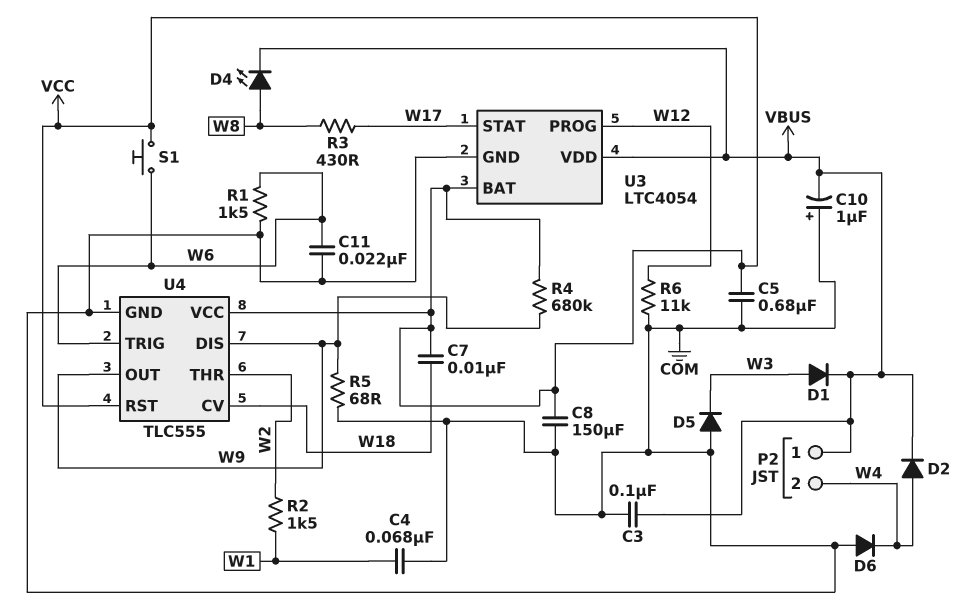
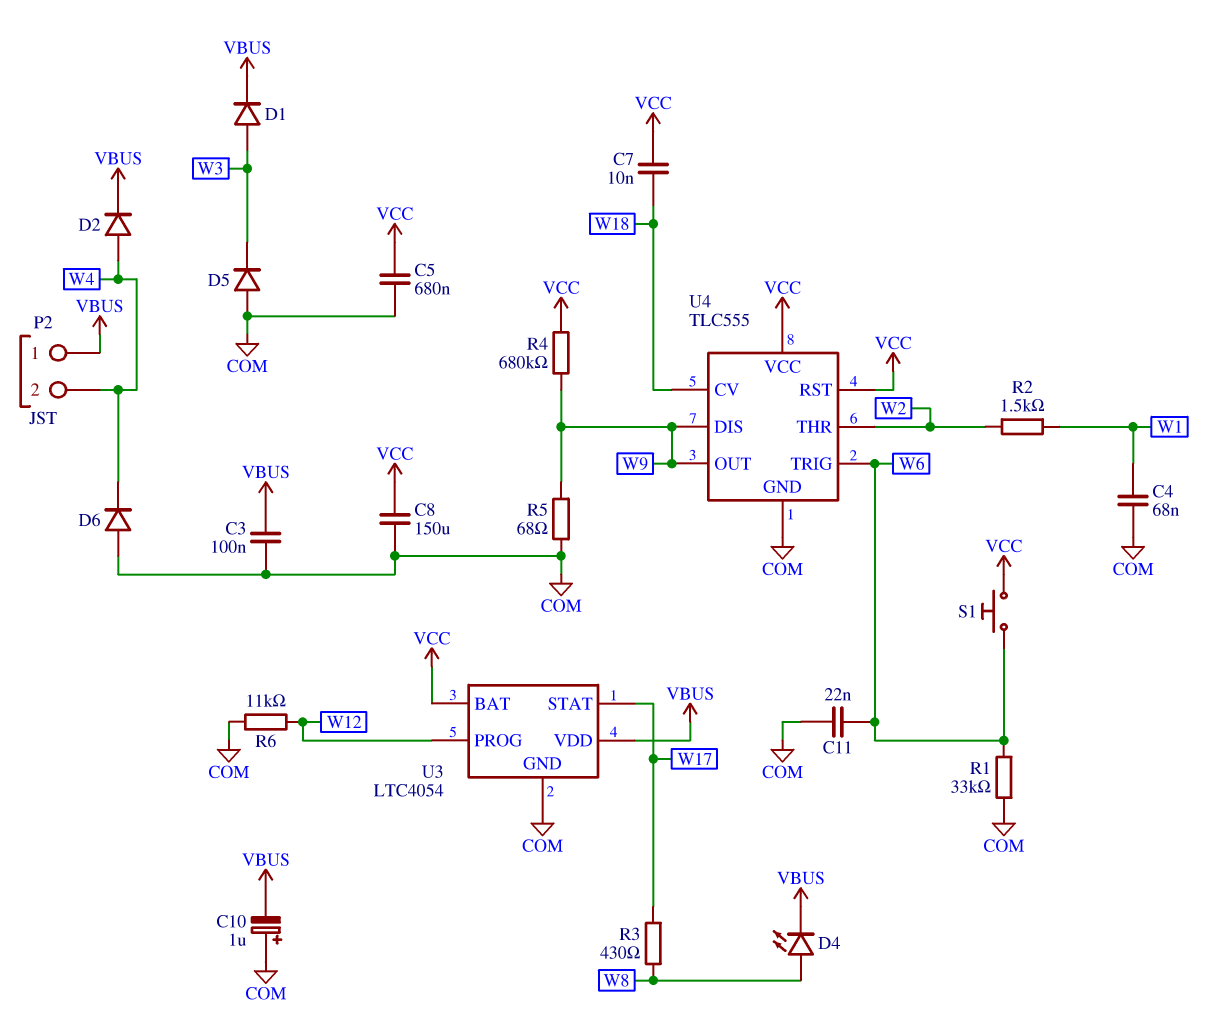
R1: 1.5k (COM, W6) -> 33k (COM, W6)

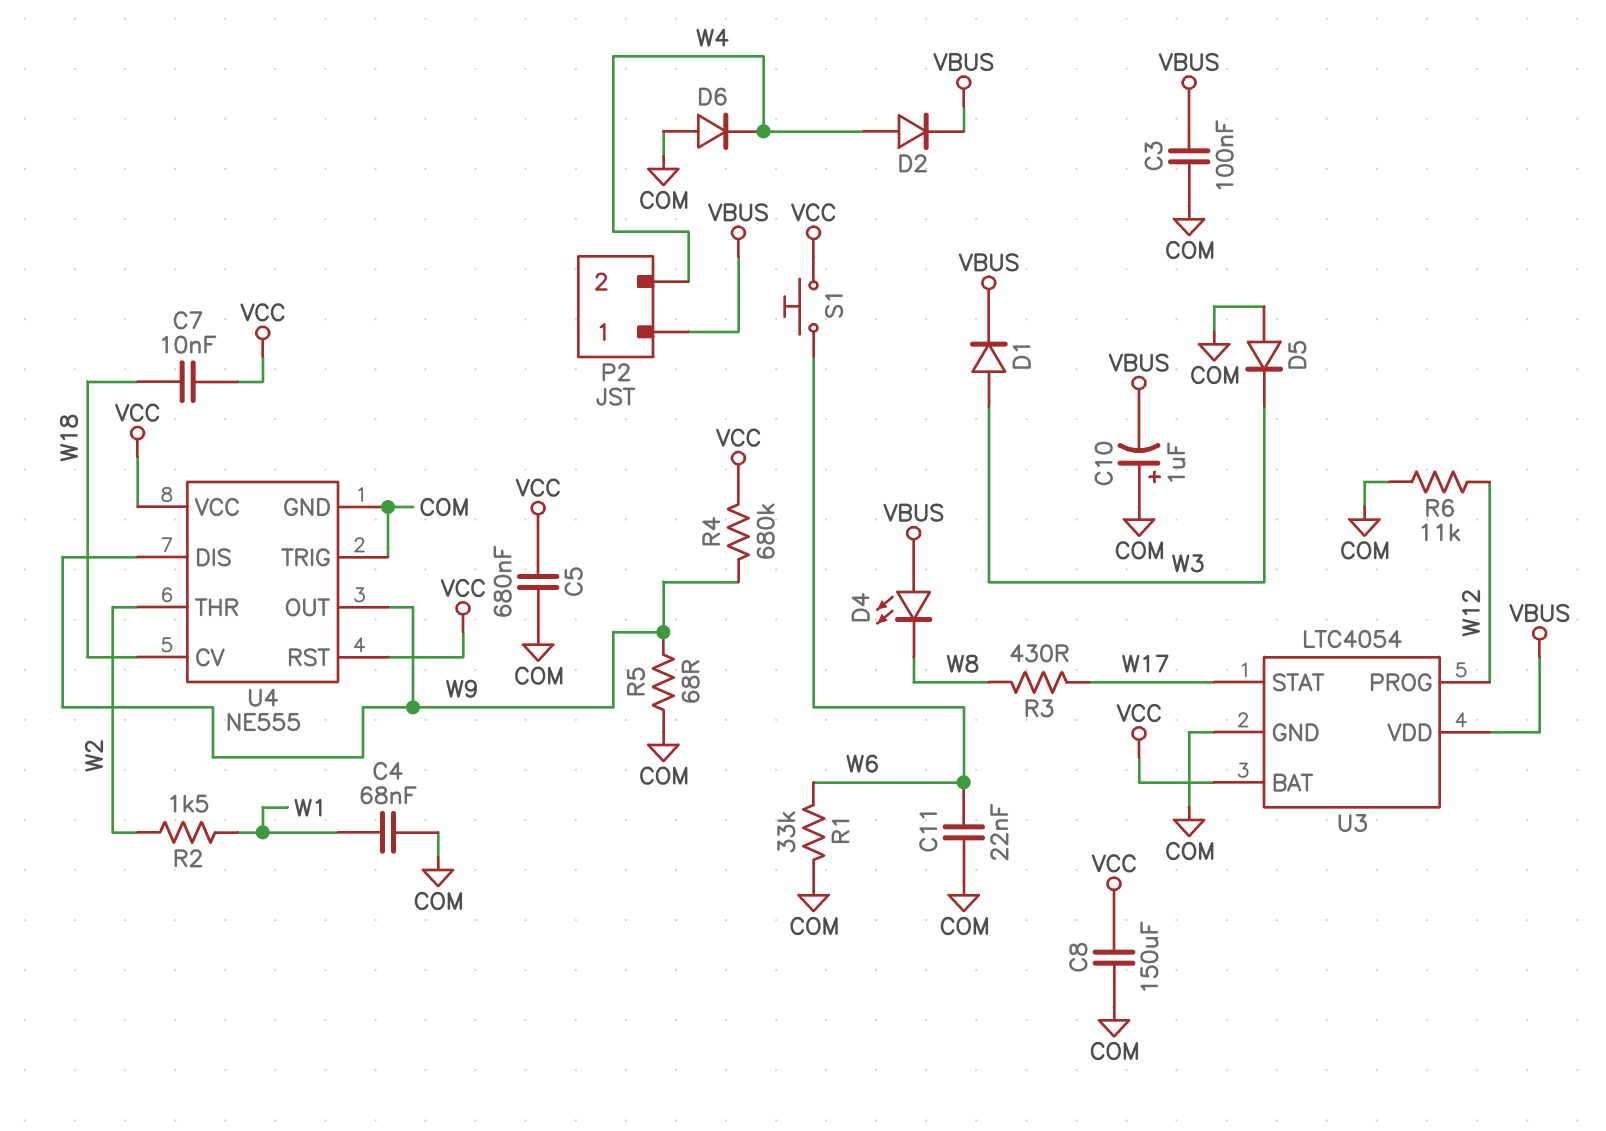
D4: LED (A W8, K VBUS) -> LED (A VBUS, K W8)
U4: TLC555 -> NE555
U4 pin TRIG: W6 -> COM

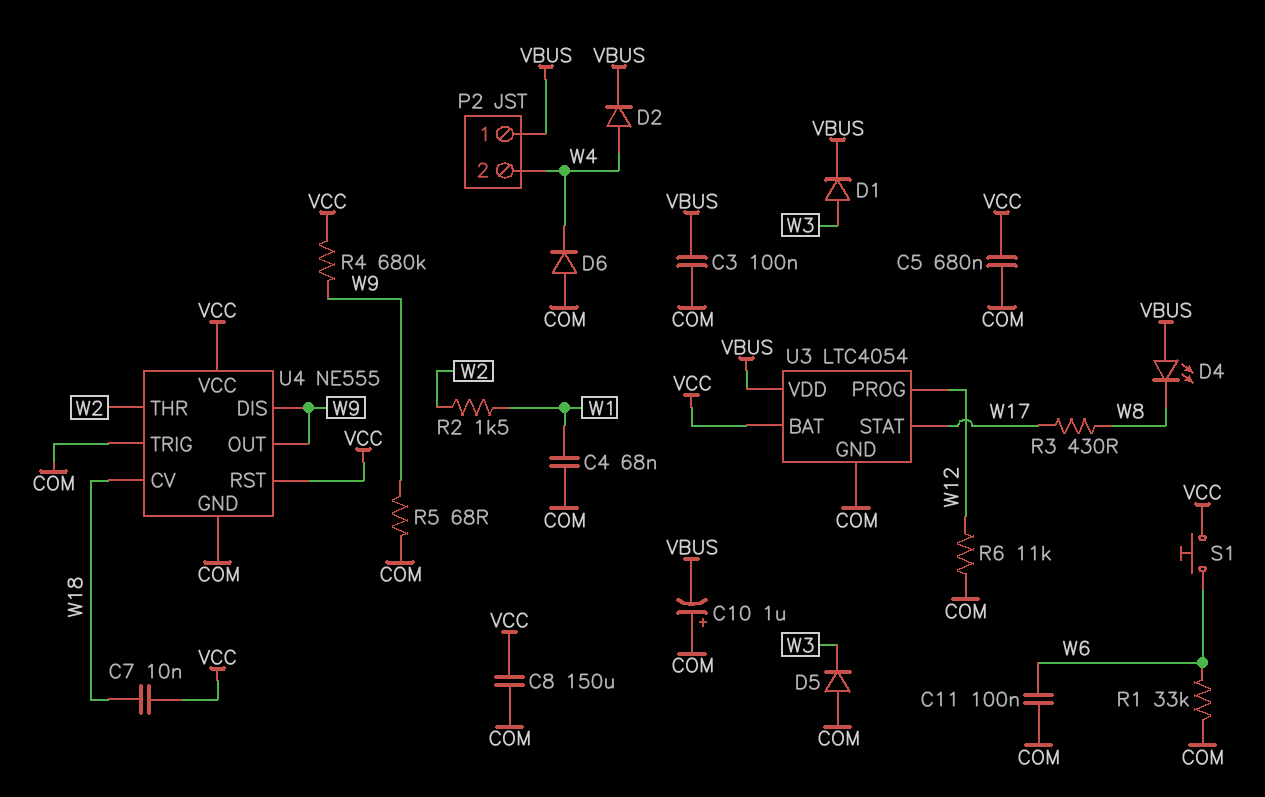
C11: 22nF (COM, W6) -> 100nF (COM, W6)

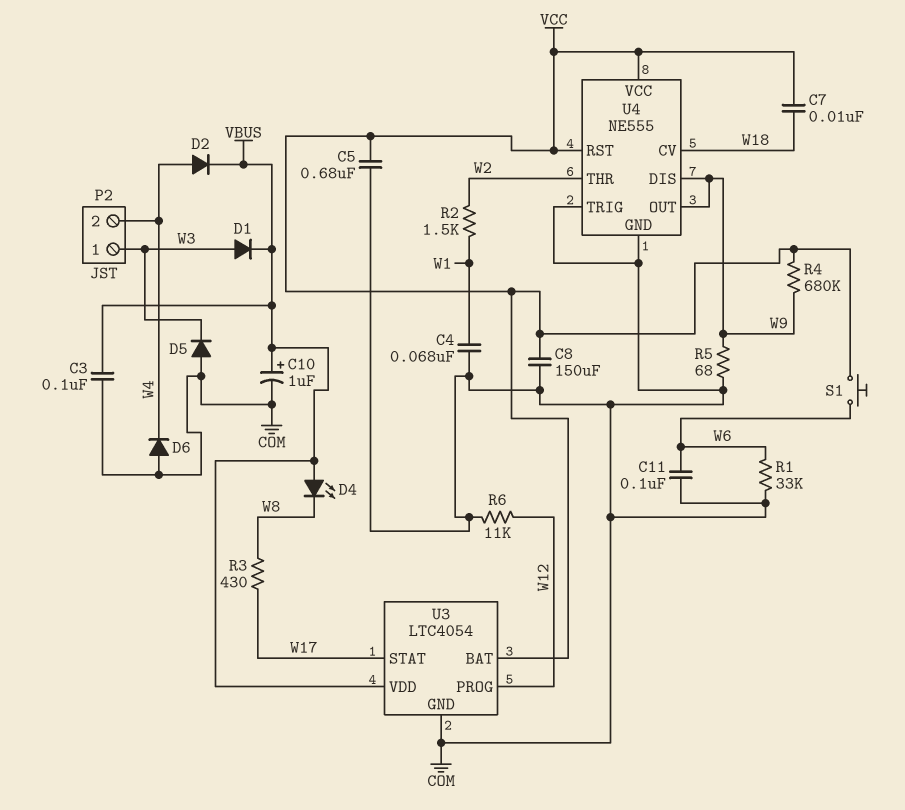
C10: 1uF (plus COM, minus VBUS) -> 1uF (plus VBUS, minus COM)
P2 pin 1: VBUS -> W3

